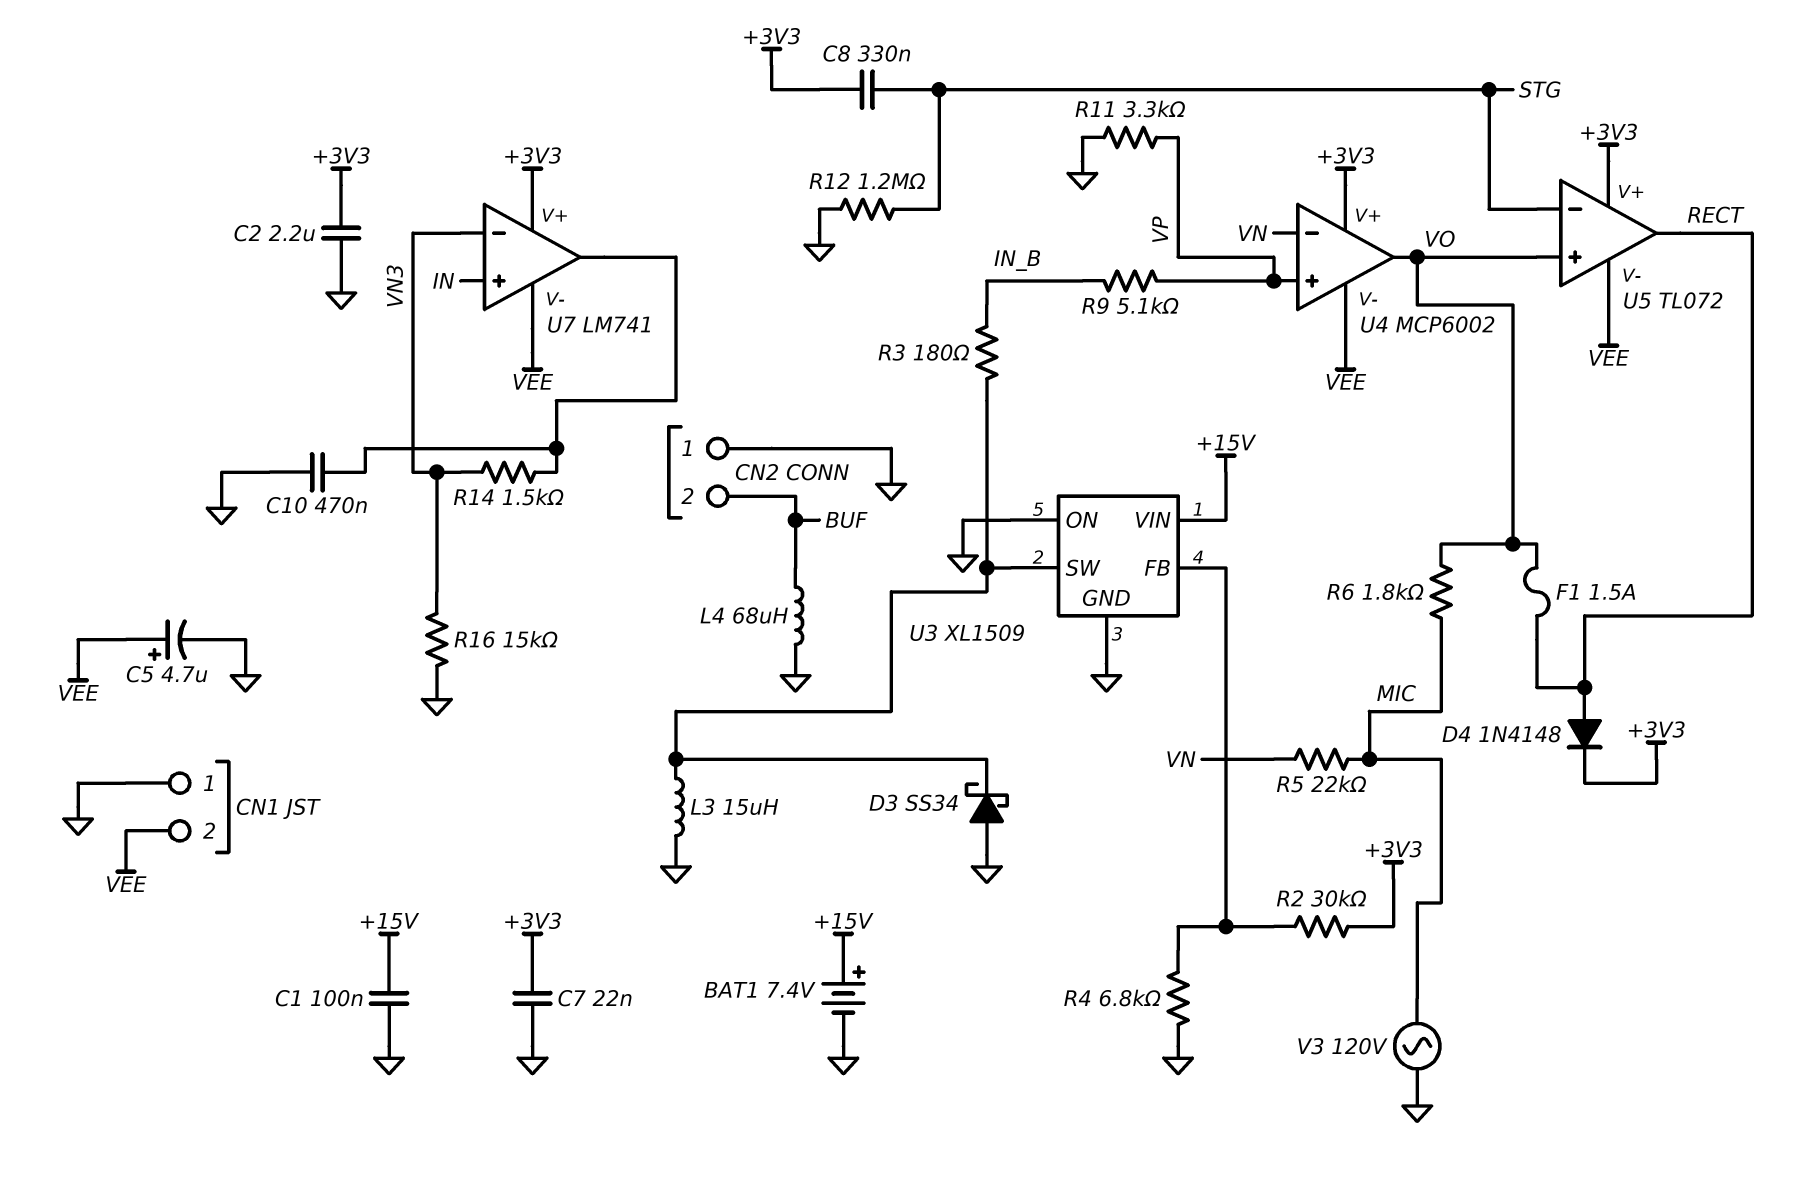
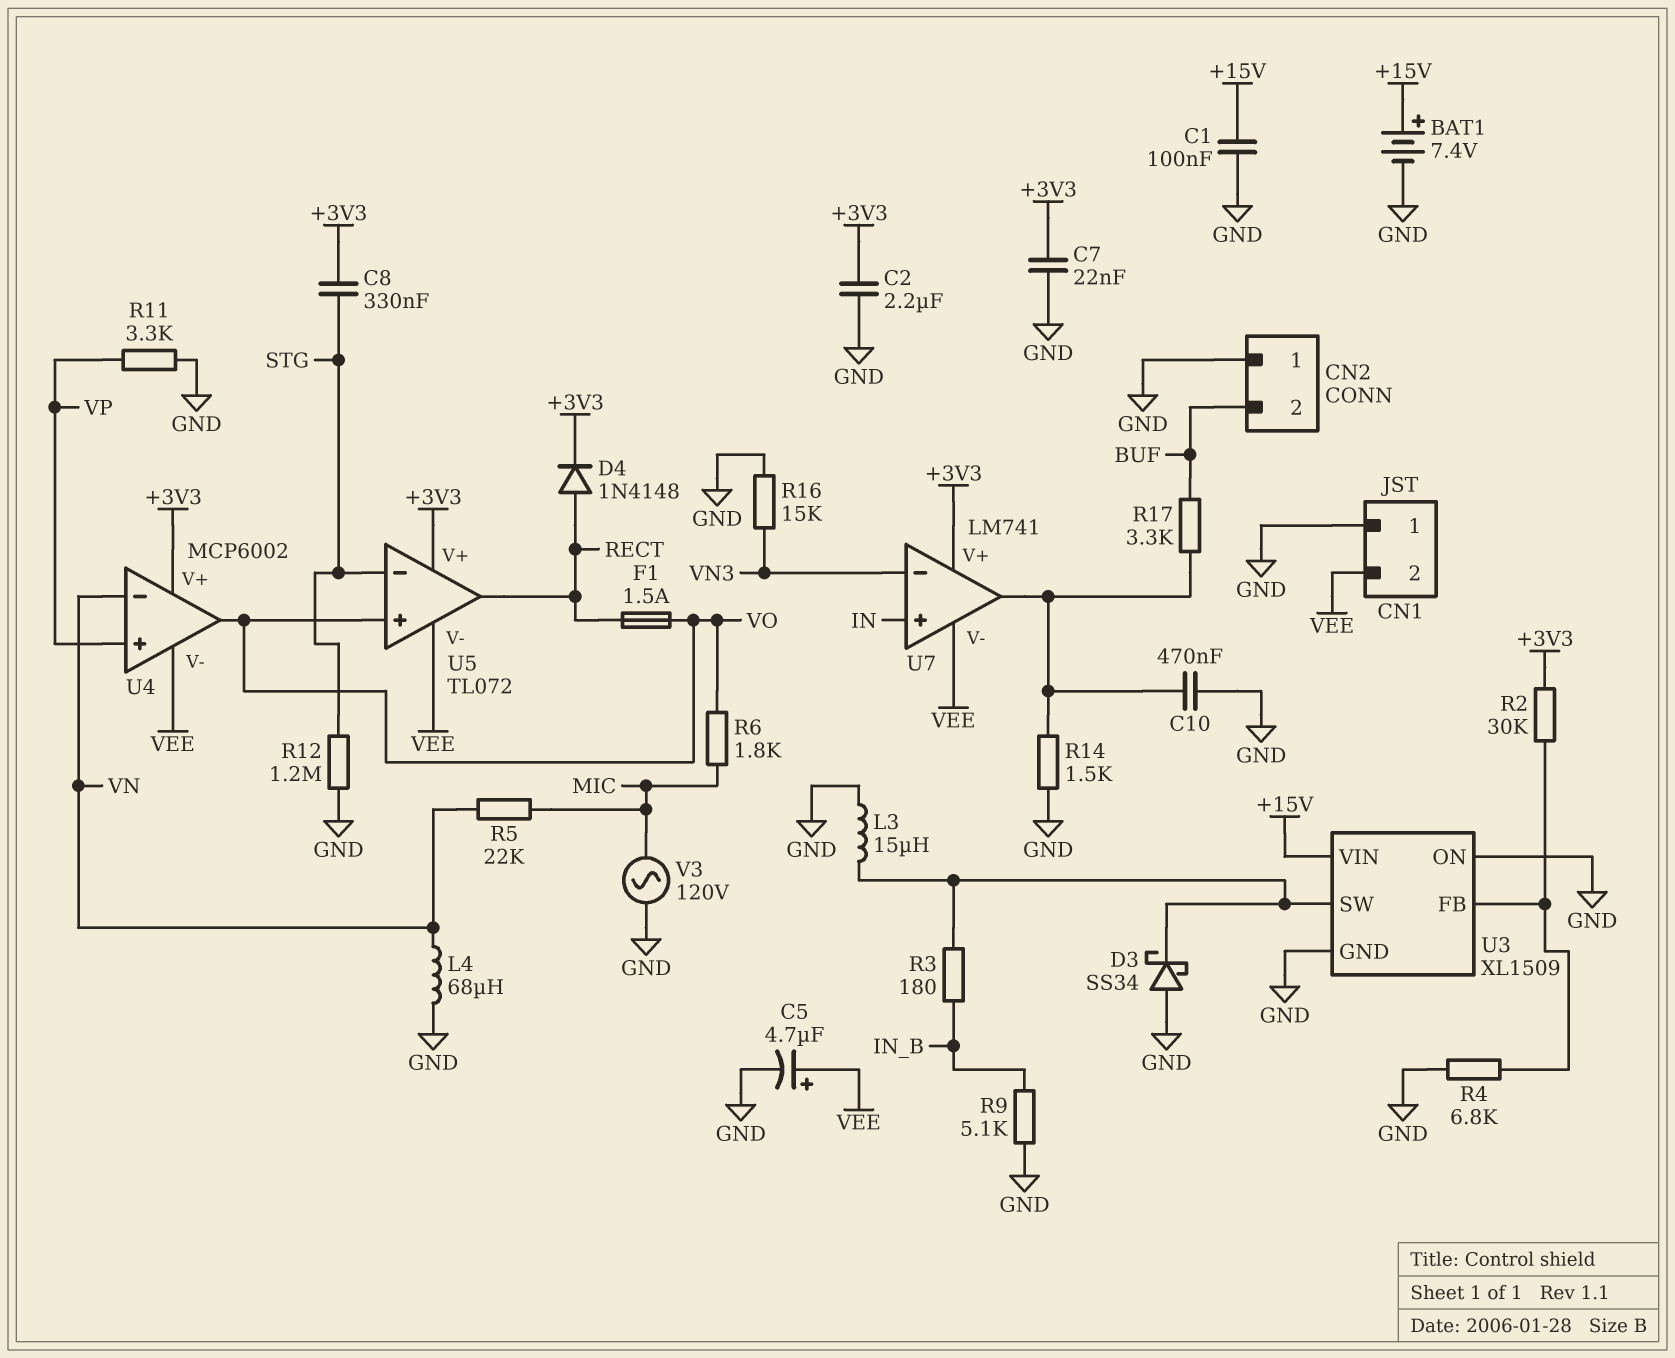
L4: 68uH (BUF, GND) -> 68uH (GND, VN)
R9: 5.1k (IN_B, VP) -> 5.1k (GND, IN_B)
R14: 1.5k (U7/out, VN3) -> 1.5k (GND, U7/out)
R17: none -> 3.3k (BUF, U7/out)

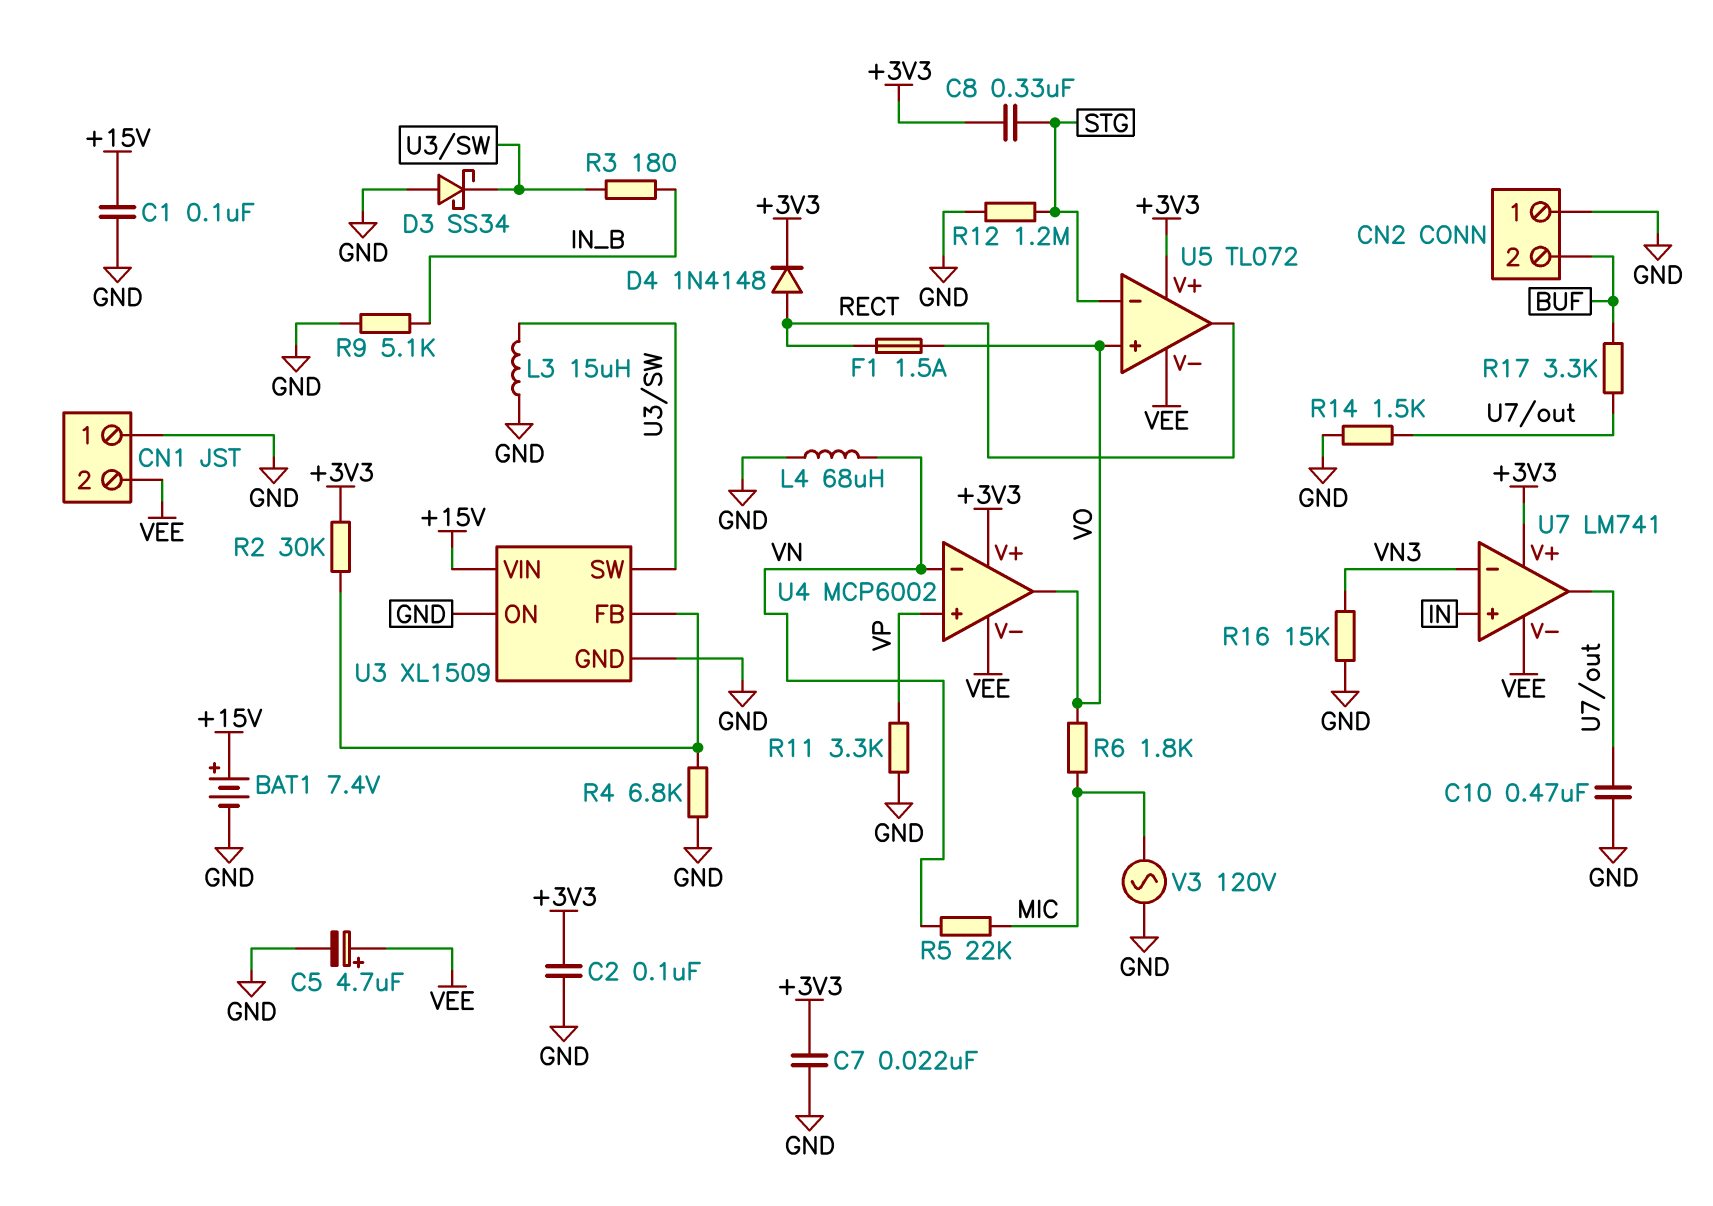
C2: 2.2uF (+3V3, GND) -> 100nF (+3V3, GND)

